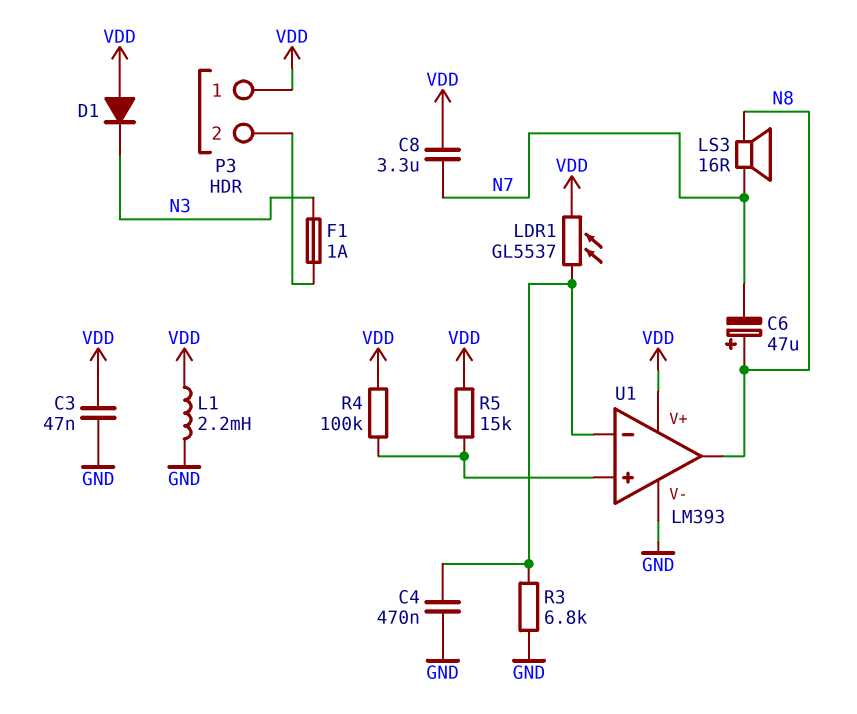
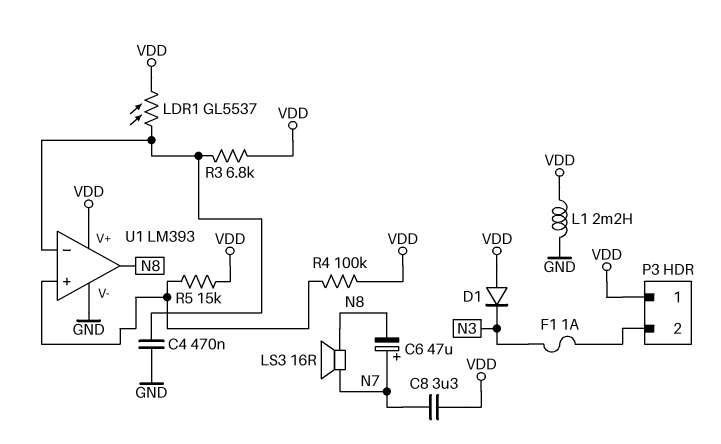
C3: 47nF (GND, VDD) -> none
C6: 47uF (plus N8, minus N7) -> 47uF (plus N7, minus N8)
R3: 6.8k (GND, U1/in-) -> 6.8k (U1/in-, VDD)

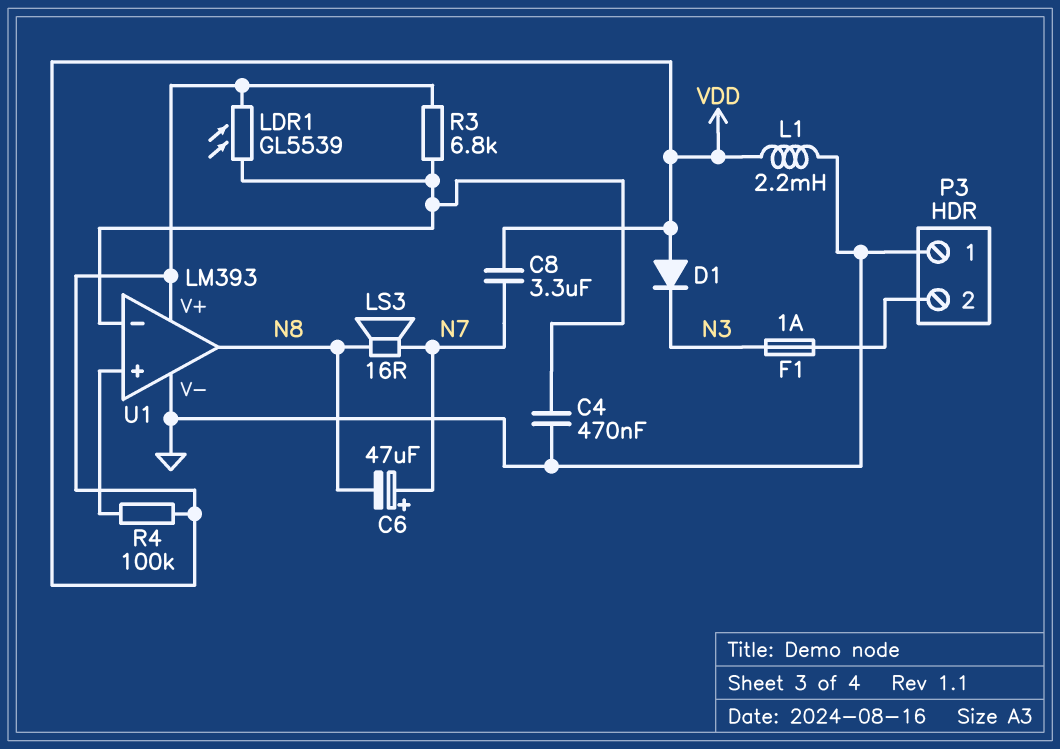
LDR1: GL5537 (U1/in-, VDD) -> GL5539 (U1/in-, VDD)
P3 pin 1: VDD -> GND
R5: 15k (U1/in+, VDD) -> none

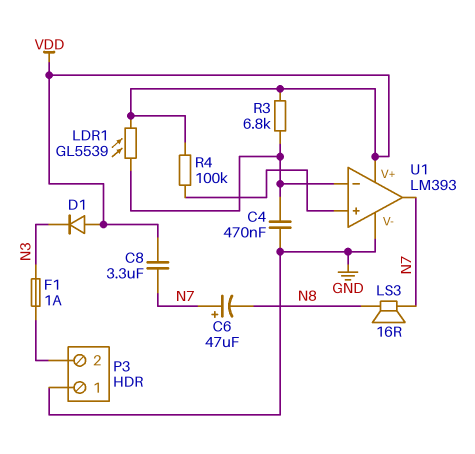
L1: 2.2mH (GND, VDD) -> none
U1 pin out: N8 -> N7

